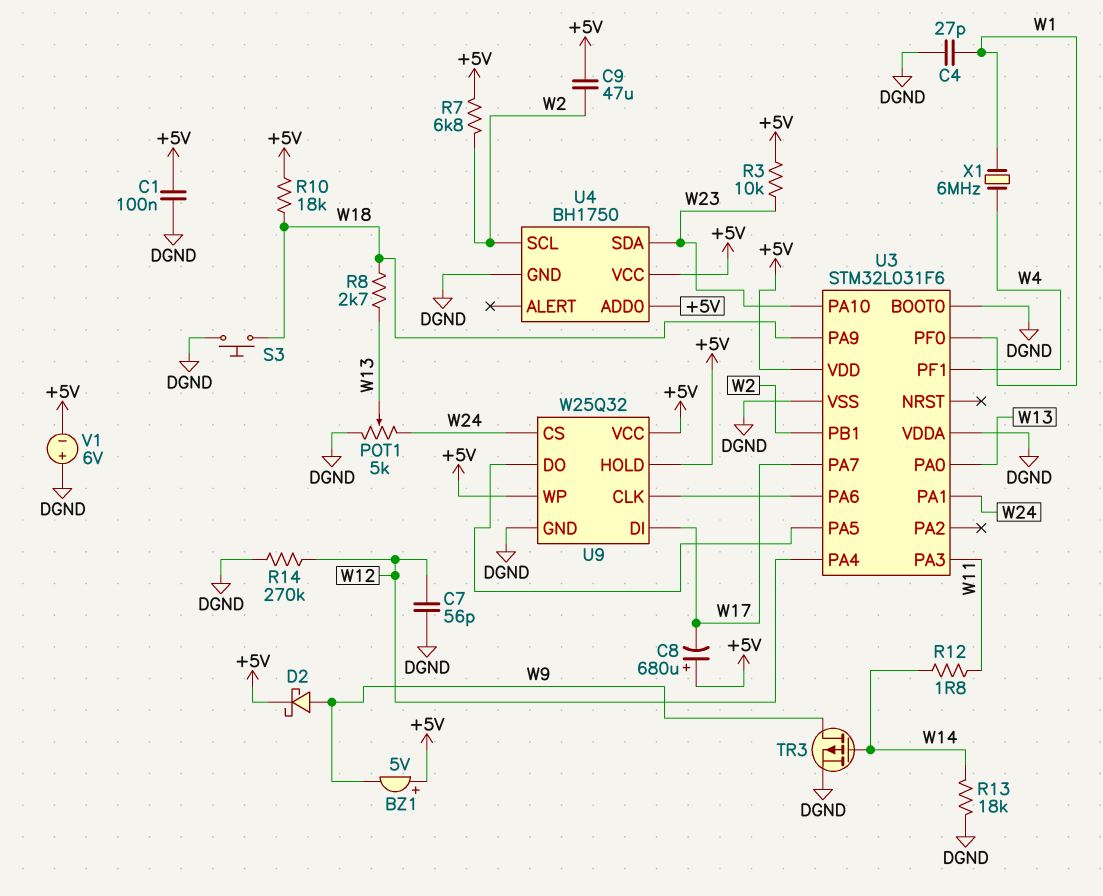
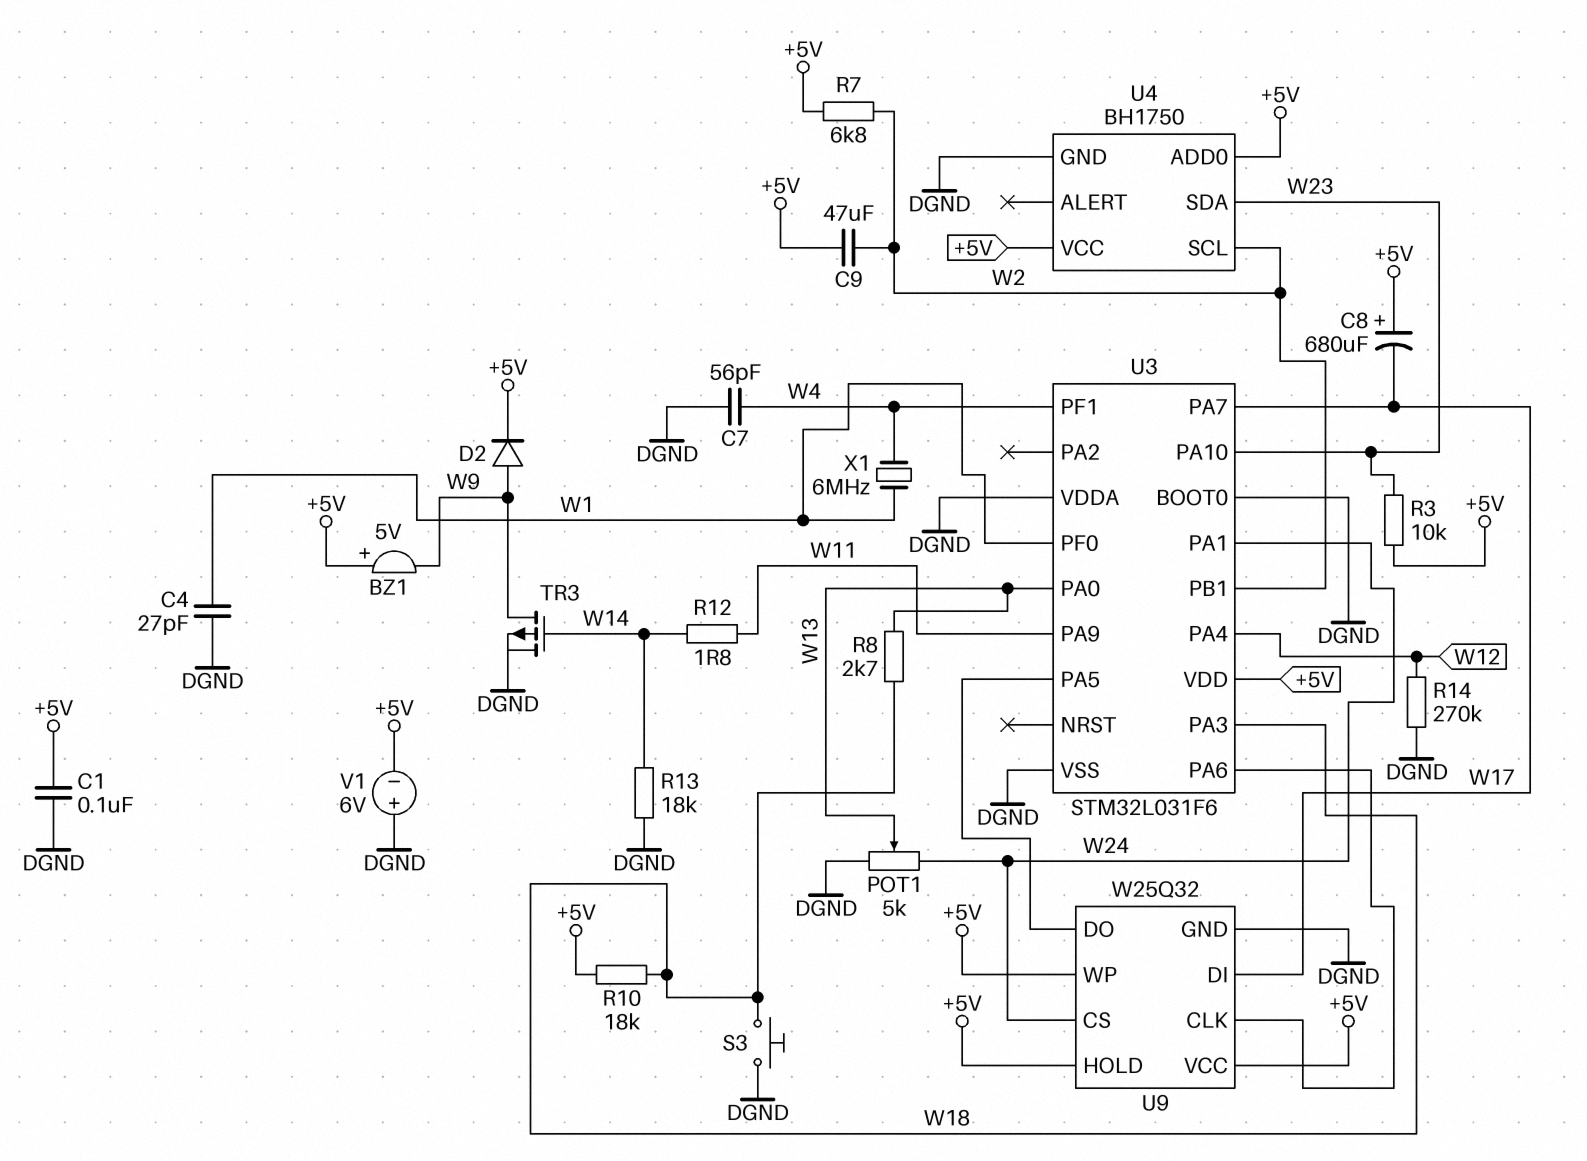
C7: 56pF (DGND, W12) -> 56pF (DGND, W4)
D2: schottky (A W9, K +5V) -> diode (A W9, K +5V)
U3 pin PA3: W11 -> W18
U3 pin PA9: W18 -> W11

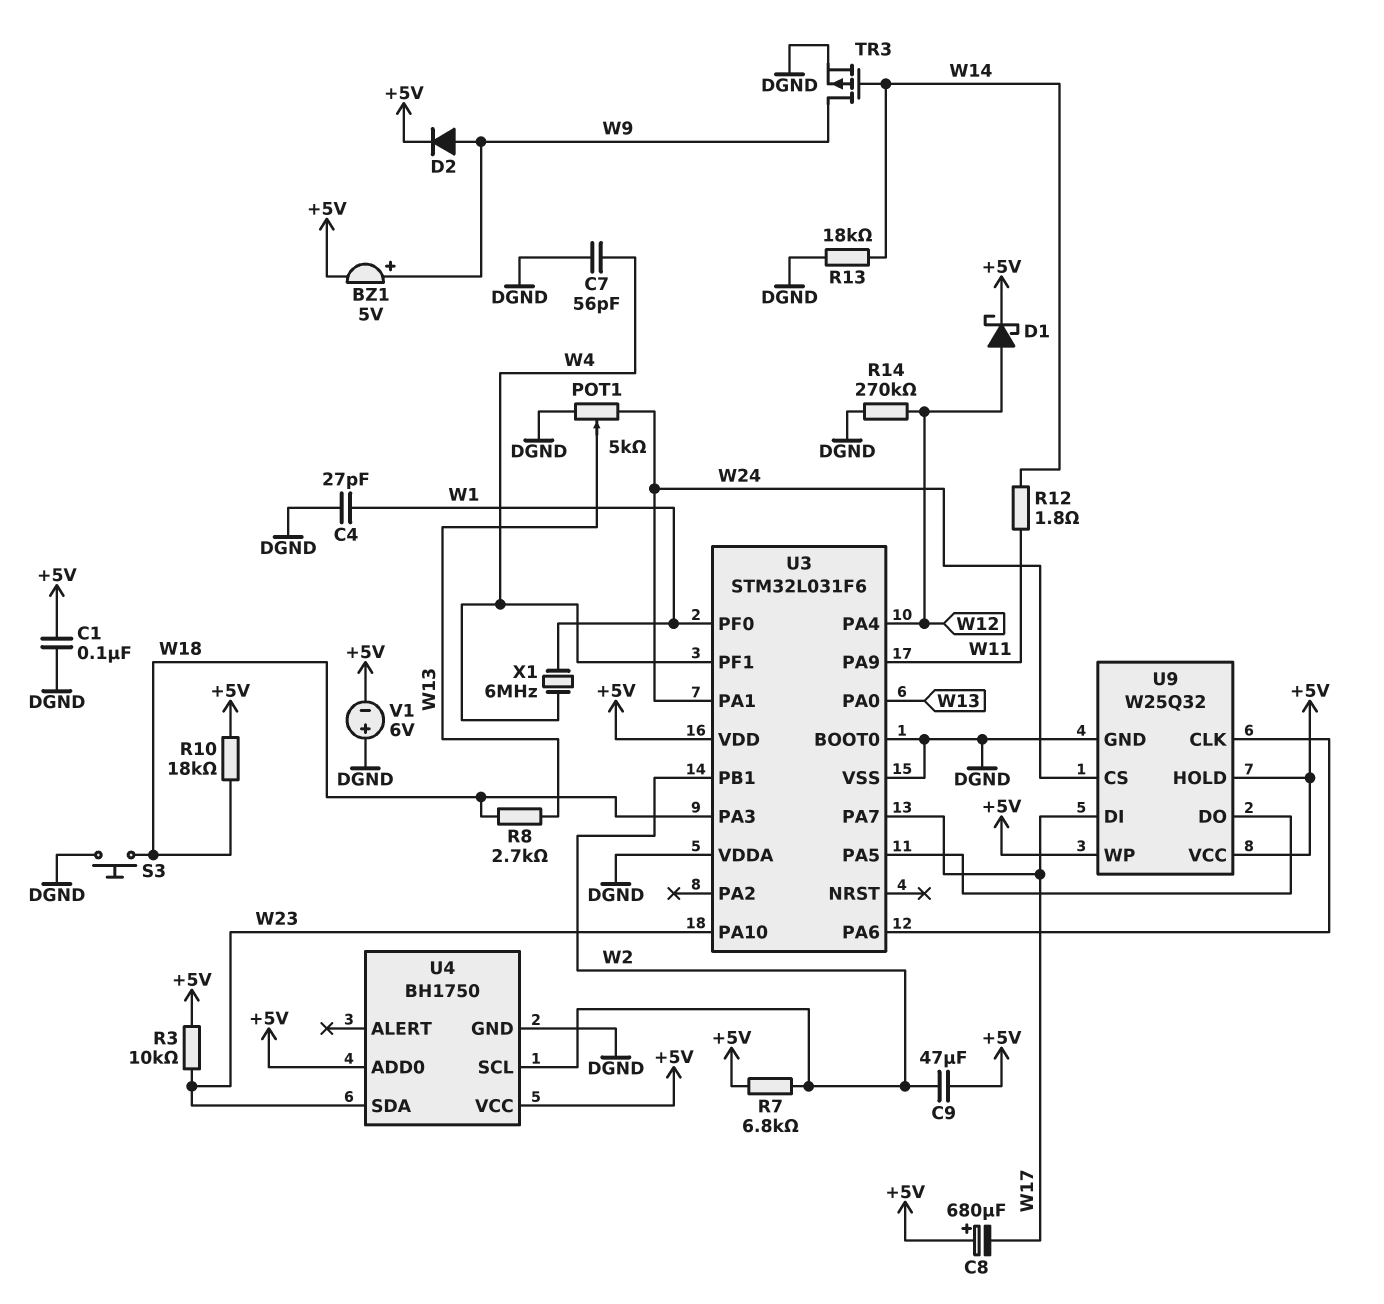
BZ1: buzzer 5V (plus +5V, minus W9) -> buzzer 5V (plus W9, minus +5V)
D1: none -> schottky (A W12, K +5V)

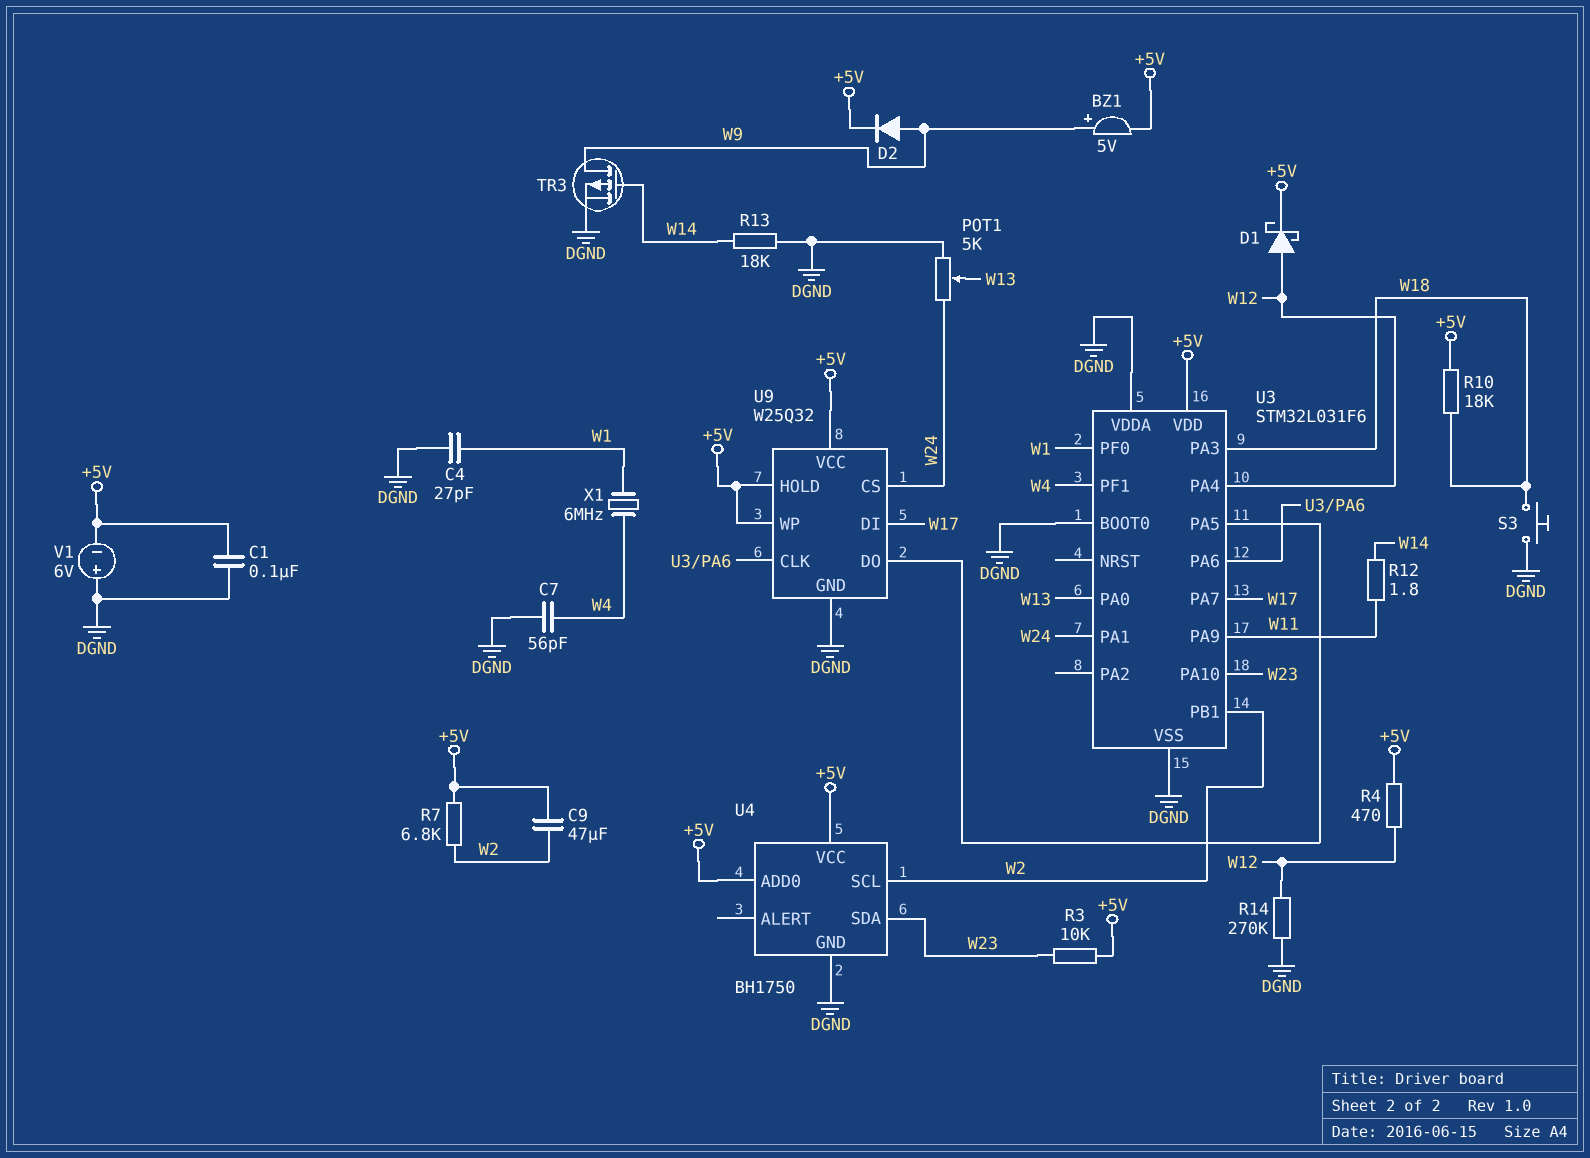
C8: 680uF (plus +5V, minus W17) -> none
R4: none -> 470 (+5V, W12)
R8: 2.7k (W13, W18) -> none

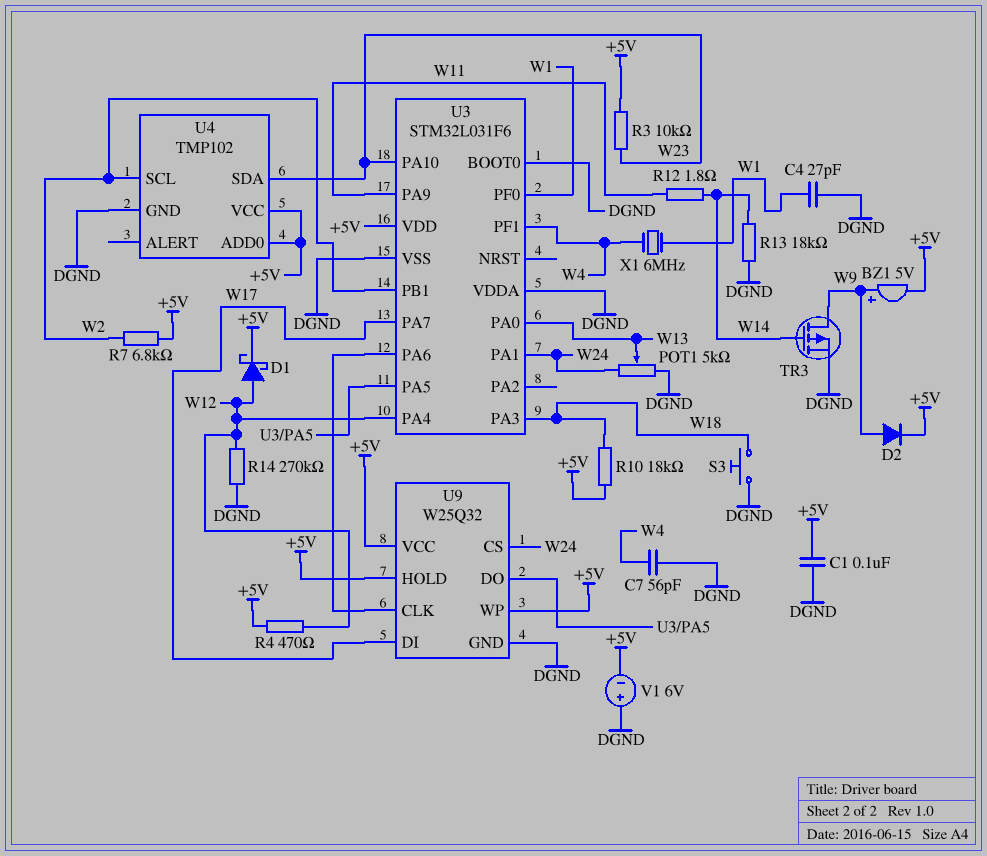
C9: 47uF (+5V, W2) -> none
U4: BH1750 -> TMP102

